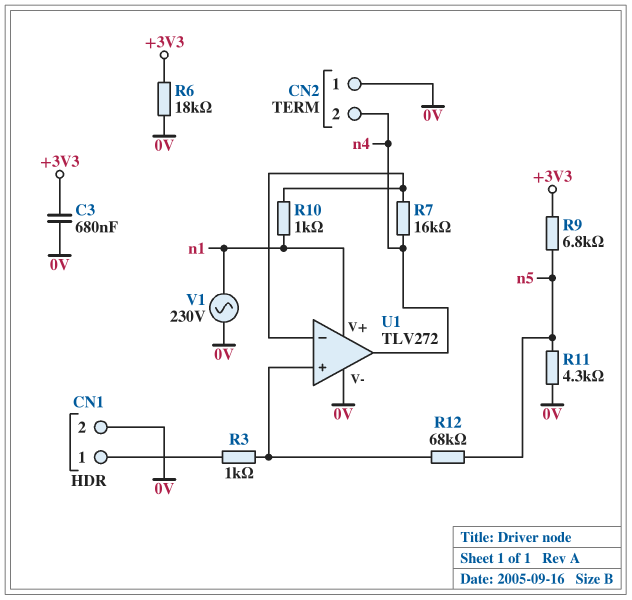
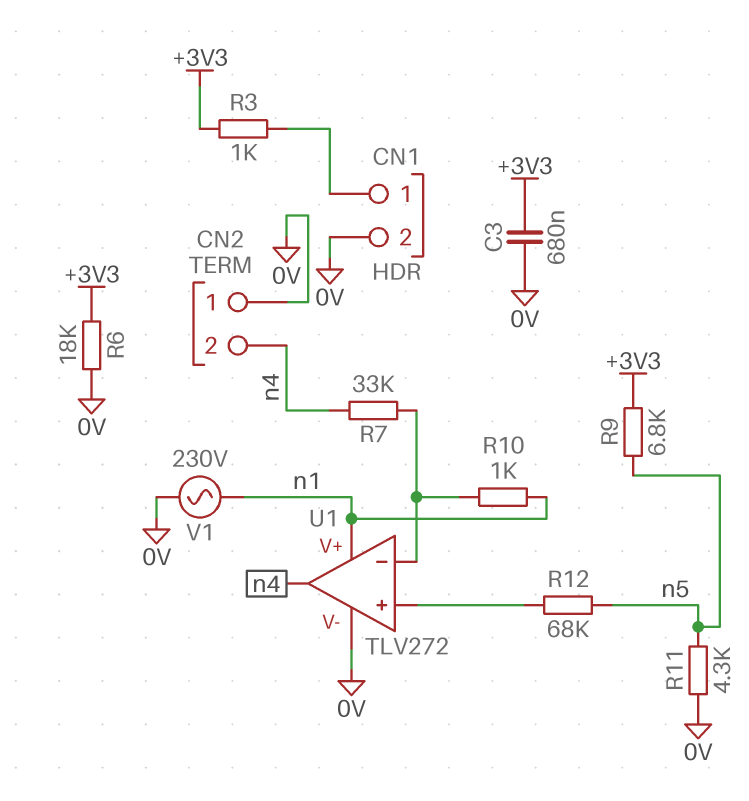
R3: 1k (CN1/1, U1/in+) -> 1k (+3V3, CN1/1)
R7: 16k (U1/in-, n4) -> 33k (U1/in-, n4)

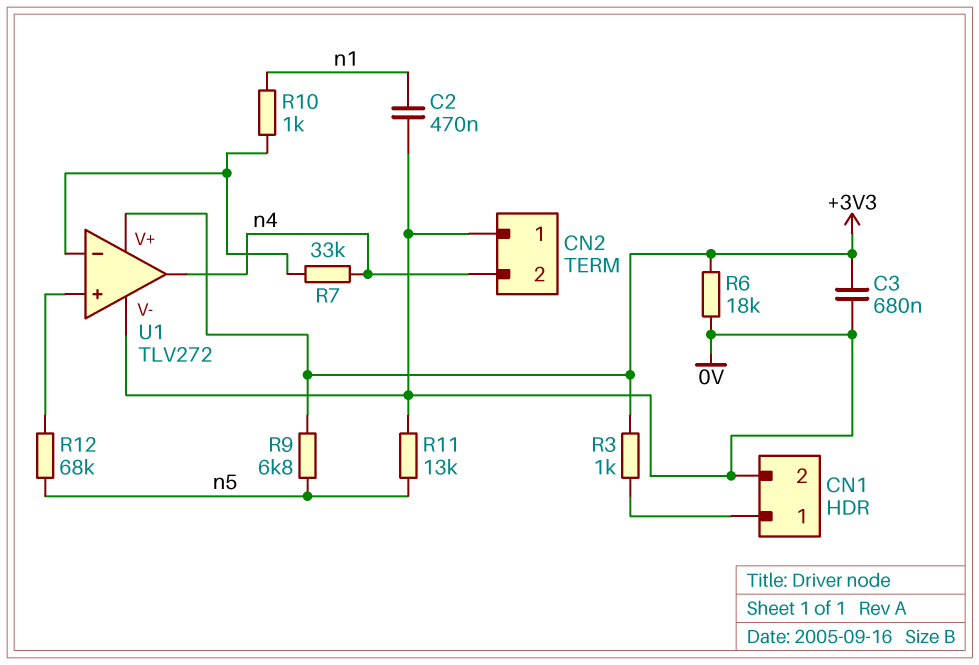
C2: none -> 470nF (0V, n1)
R11: 4.3k (0V, n5) -> 13k (0V, n5)
U1 pin V+: n1 -> +3V3
V1: AC 230V (0V, n1) -> none

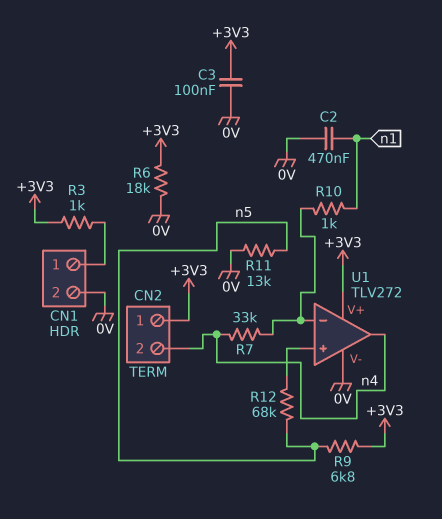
C3: 680nF (+3V3, 0V) -> 100nF (+3V3, 0V)
CN2 pin 1: 0V -> +3V3

